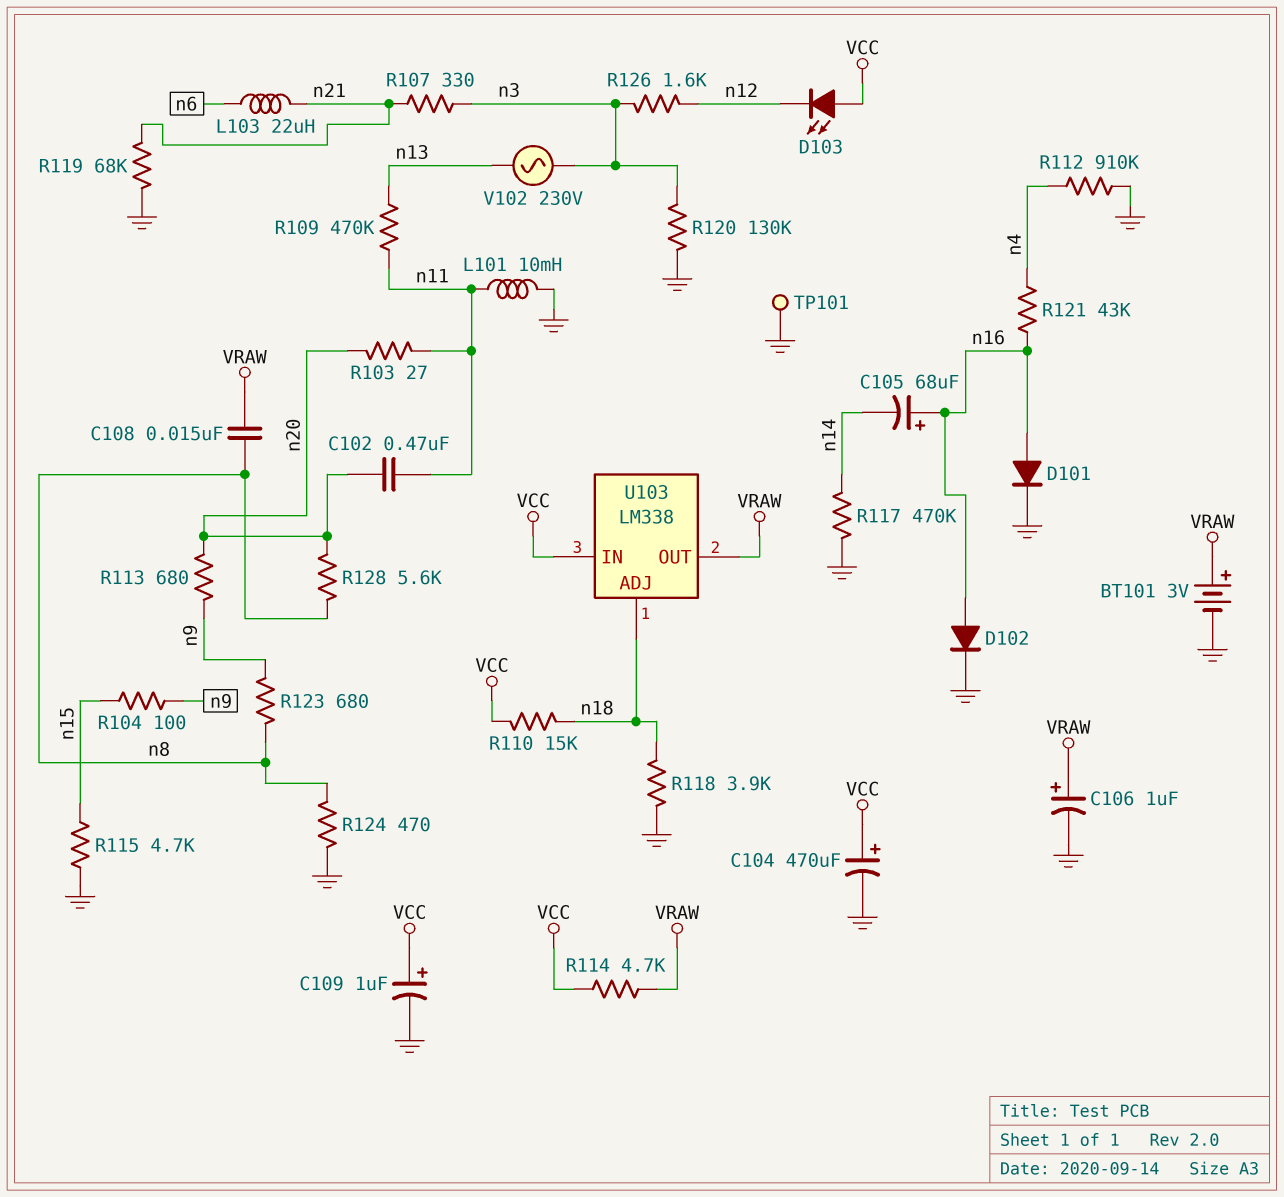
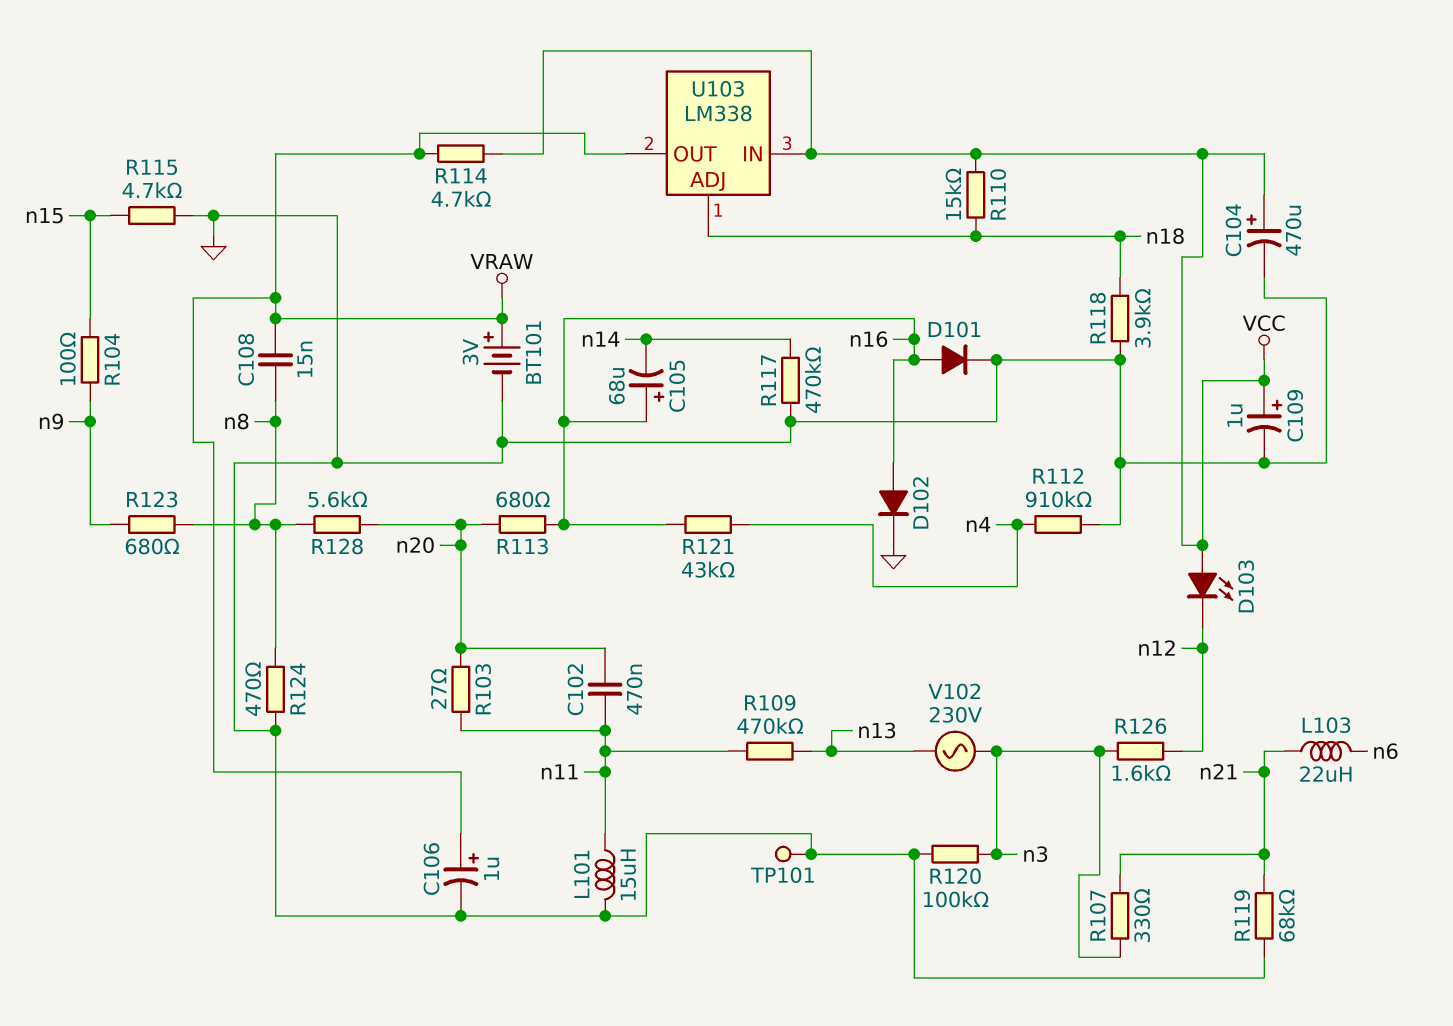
L101: 10mH (GND, n11) -> 15uH (GND, n11)
R113: 680 (n9, n20) -> 680 (n16, n20)
R120: 130k (GND, n3) -> 100k (GND, n3)

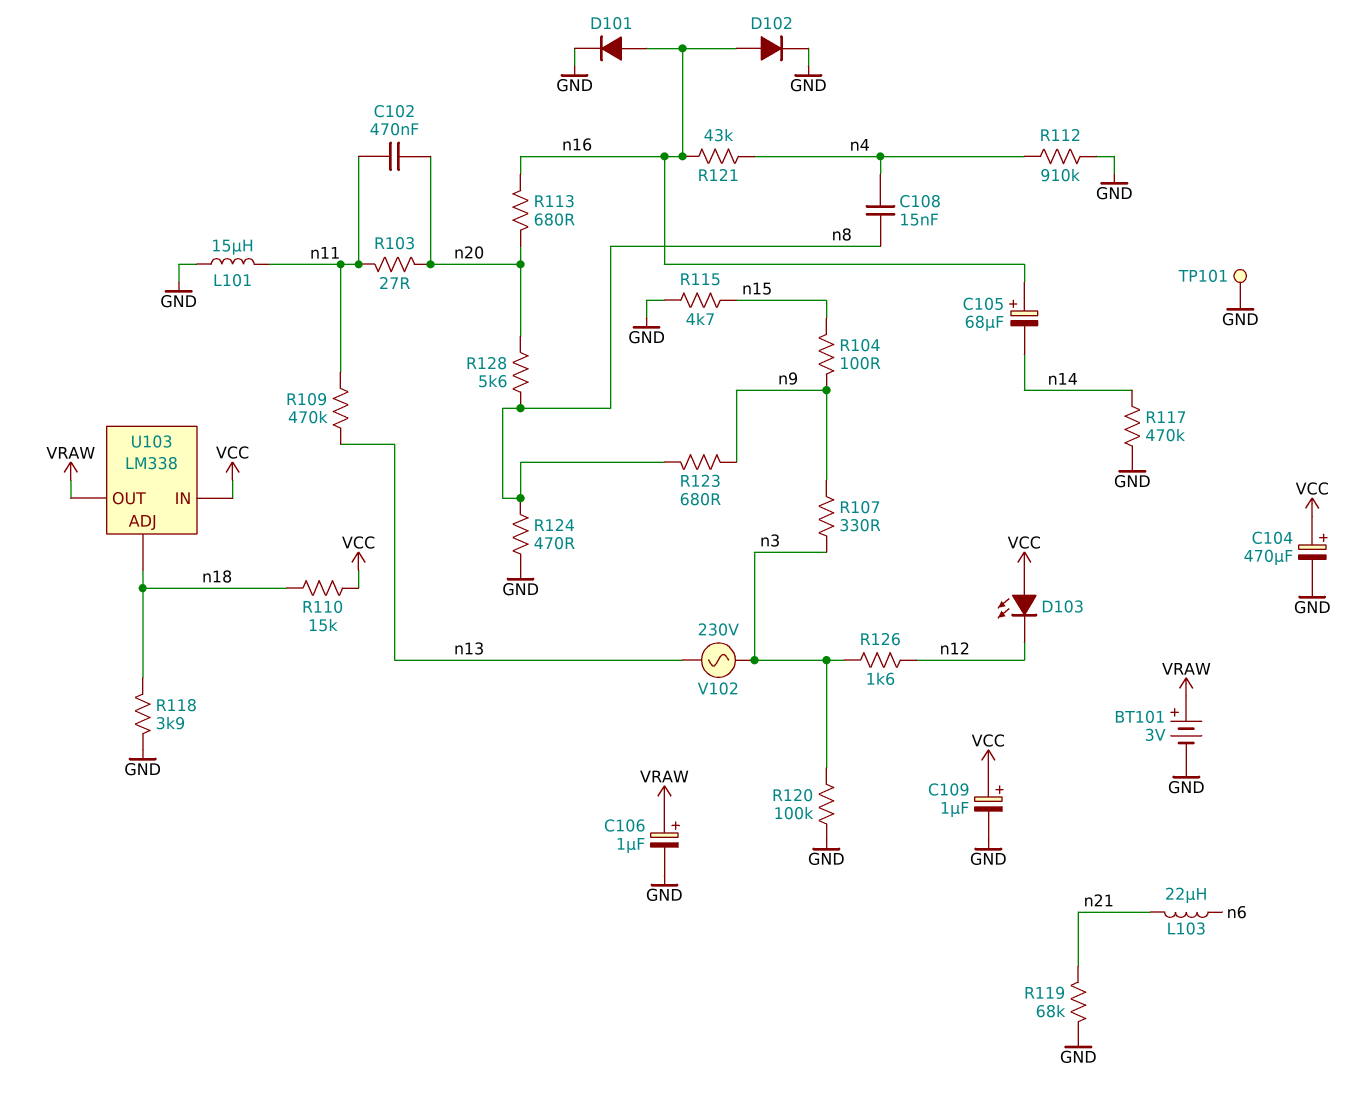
C108: 15nF (VRAW, n8) -> 15nF (n4, n8)
R107: 330 (n3, n21) -> 330 (n3, n9)
R114: 4.7k (VCC, VRAW) -> none

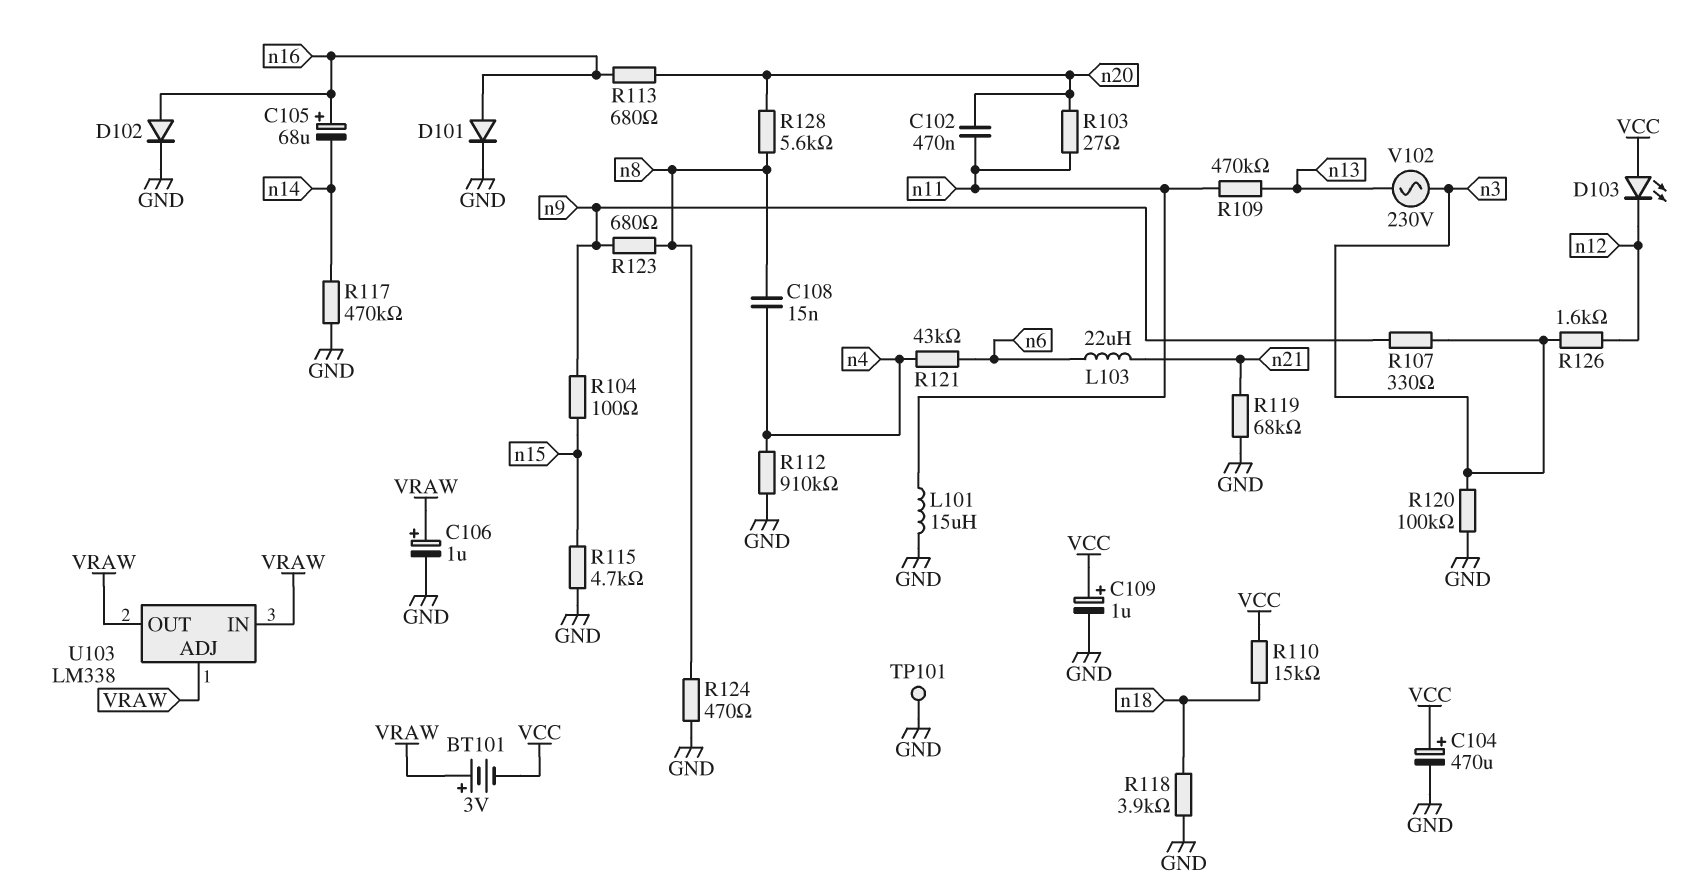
BT101: 3V (plus VRAW, minus GND) -> 3V (plus VRAW, minus VCC)
R121: 43k (n4, n16) -> 43k (n4, n6)
U103 pin ADJ: n18 -> VRAW
U103 pin IN: VCC -> VRAW

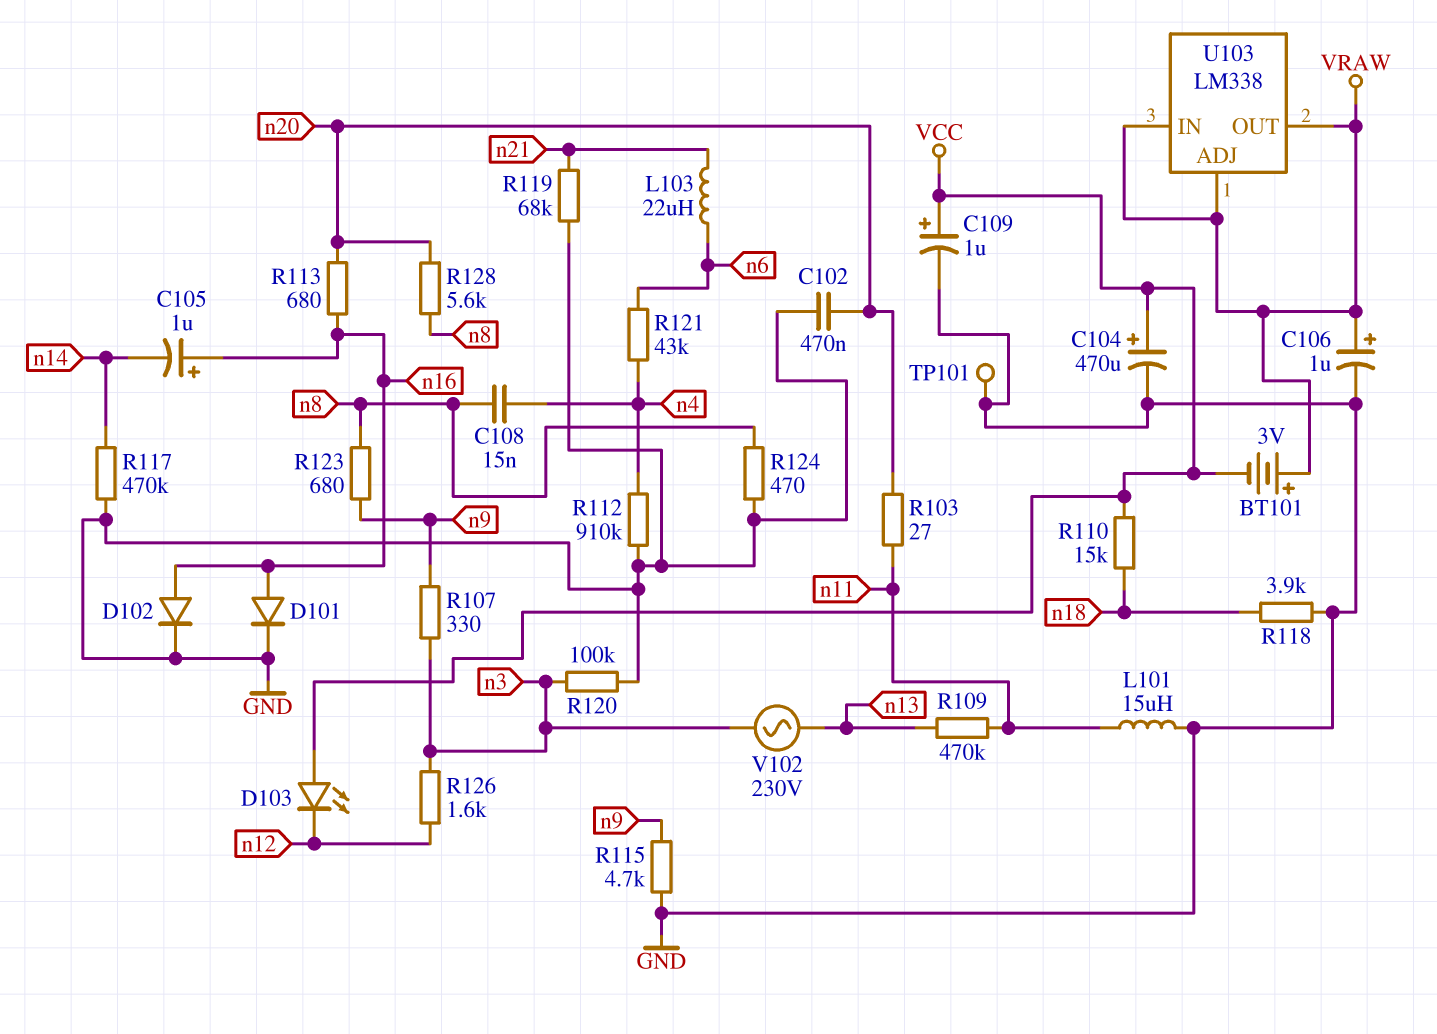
C102: 470nF (n11, n20) -> 470nF (GND, n20)
C105: 68uF (plus n16, minus n14) -> 1uF (plus n16, minus n14)
R104: 100 (n9, n15) -> none
R115: 4.7k (GND, n15) -> 4.7k (GND, n9)

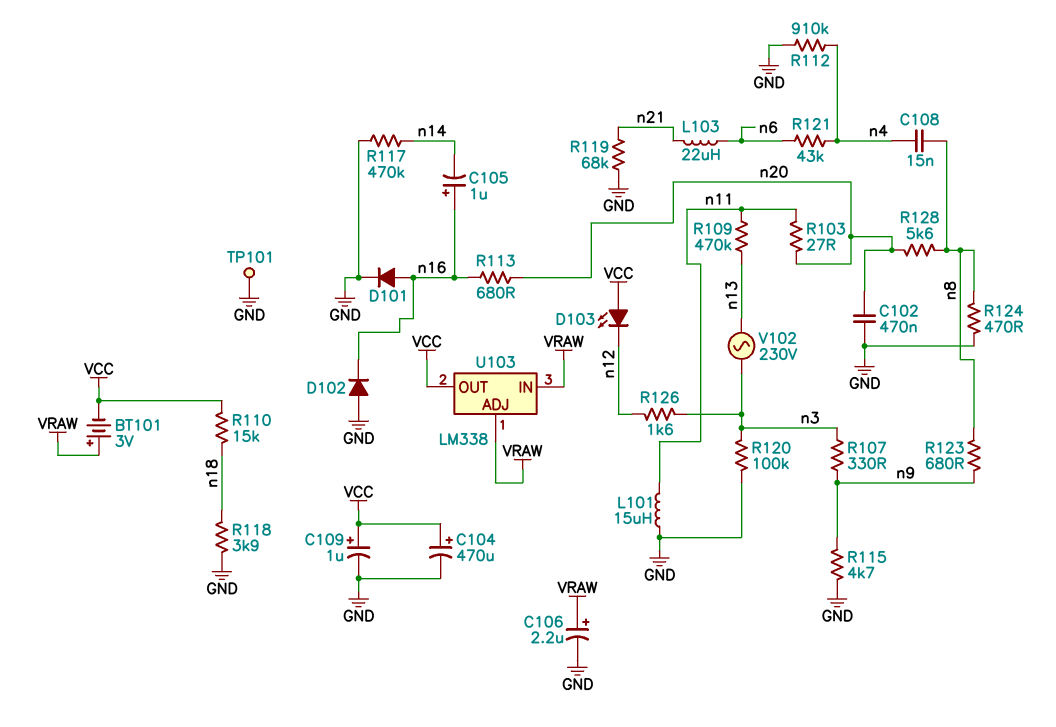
C106: 1uF (plus VRAW, minus GND) -> 2.2uF (plus VRAW, minus GND)
D102: diode (A n16, K GND) -> diode (A GND, K n16)
U103 pin OUT: VRAW -> VCC

